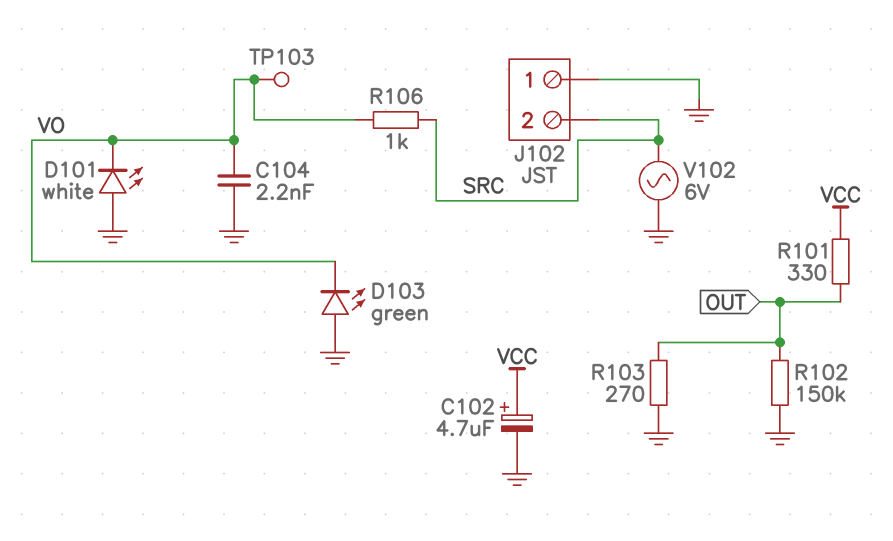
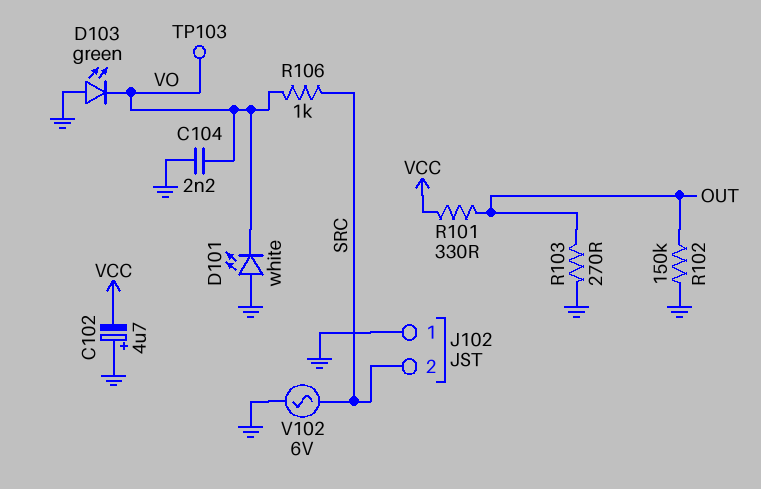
C102: 4.7uF (plus VCC, minus GND) -> 4.7uF (plus GND, minus VCC)

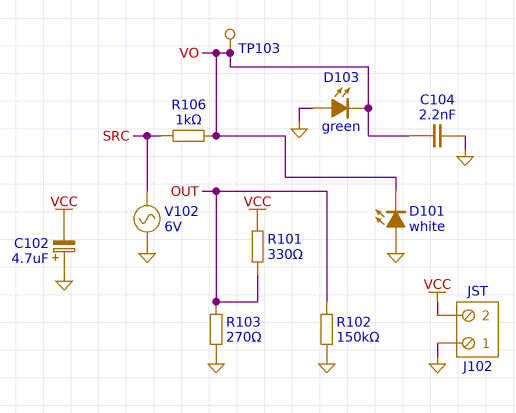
J102 pin 2: SRC -> VCC

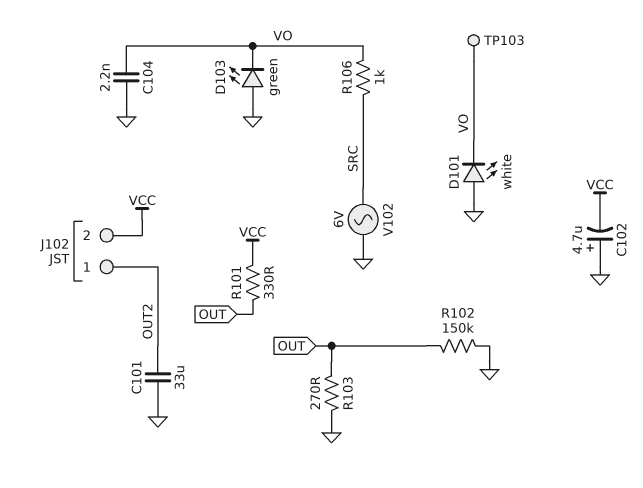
C101: none -> 33uF (GND, OUT2)
J102 pin 1: GND -> OUT2

